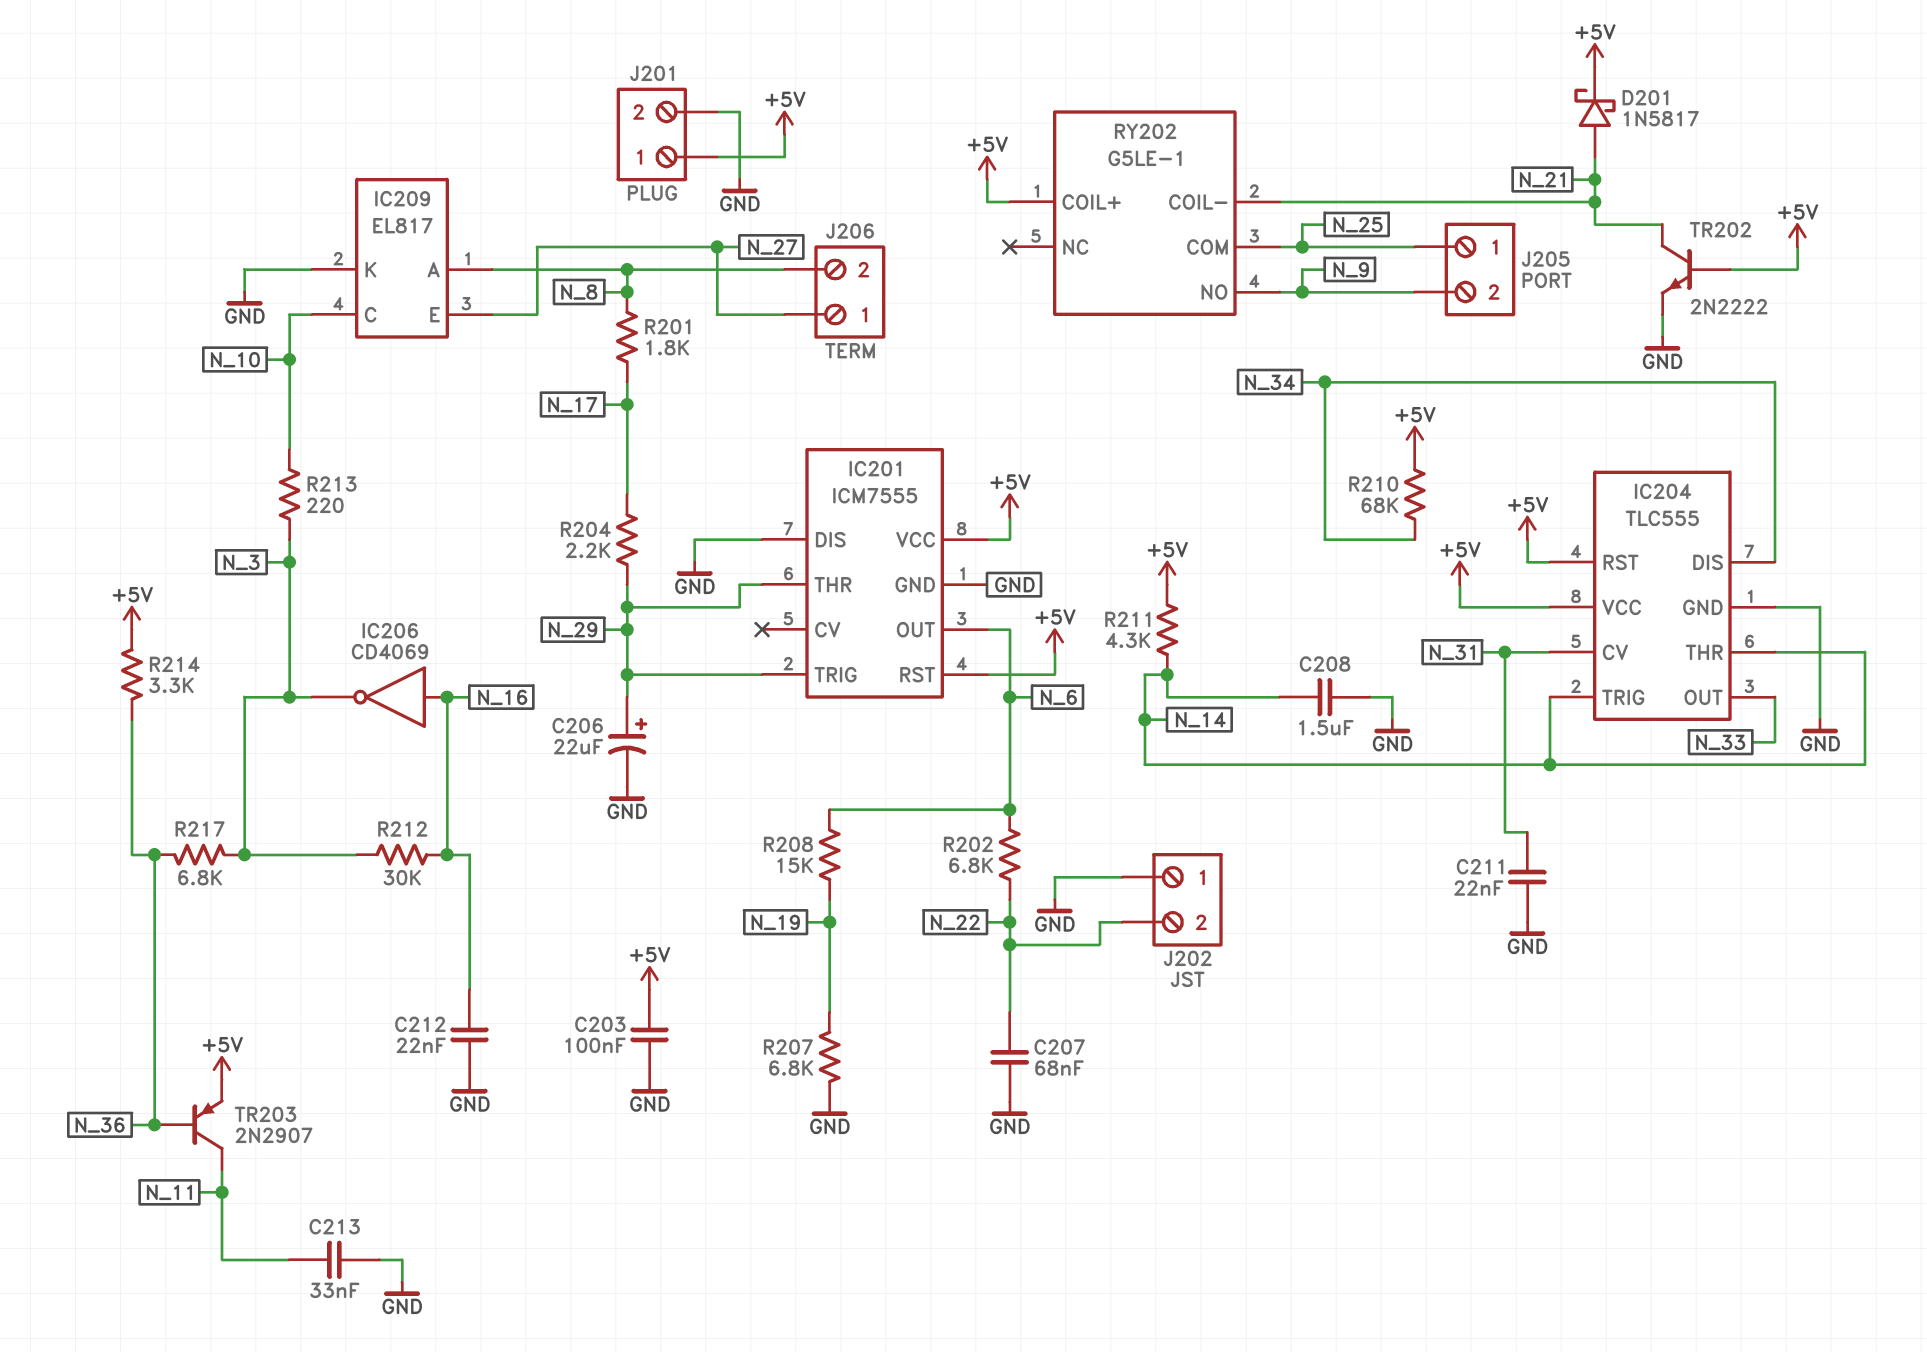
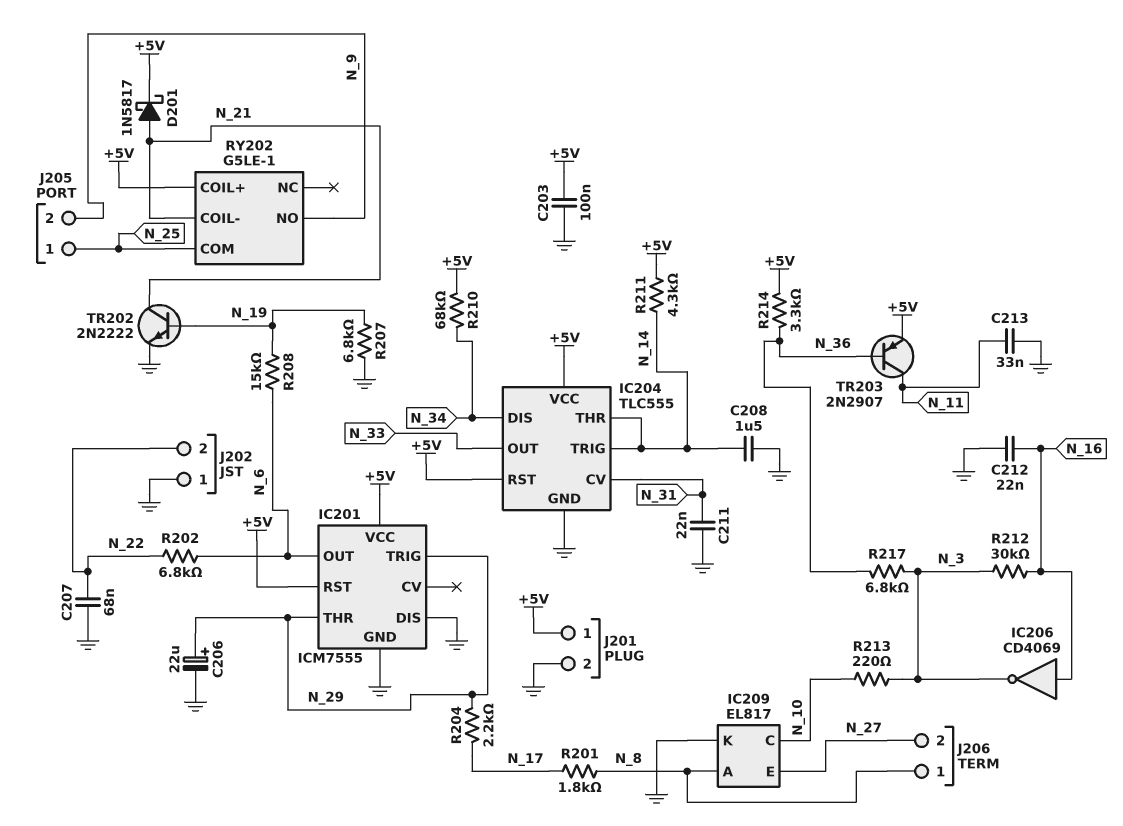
J206 pin 1: N_27 -> N_8
J206 pin 2: N_8 -> N_27
TR202: NPN 2N2222 (B +5V, C N_21, E GND) -> NPN 2N2222 (B N_19, C N_21, E GND)

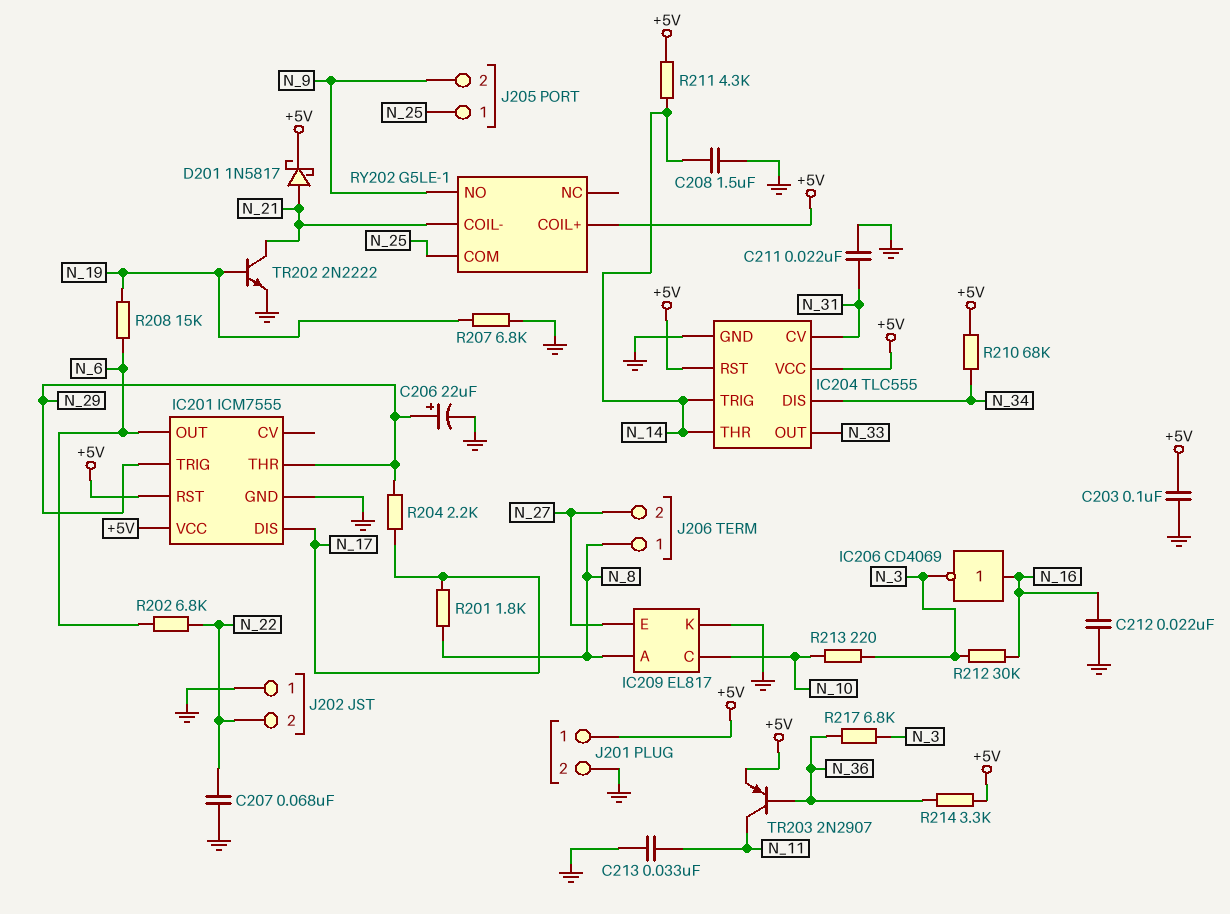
IC201 pin DIS: GND -> N_17

